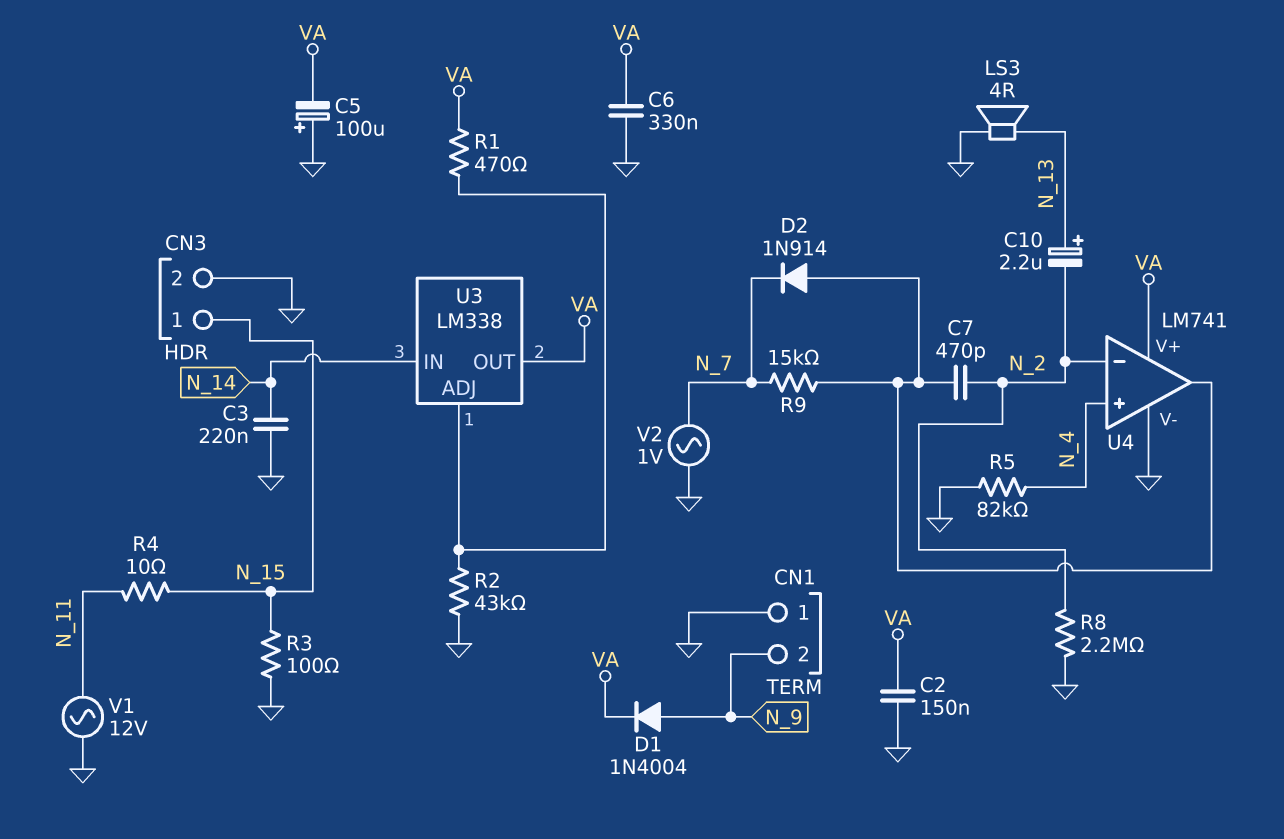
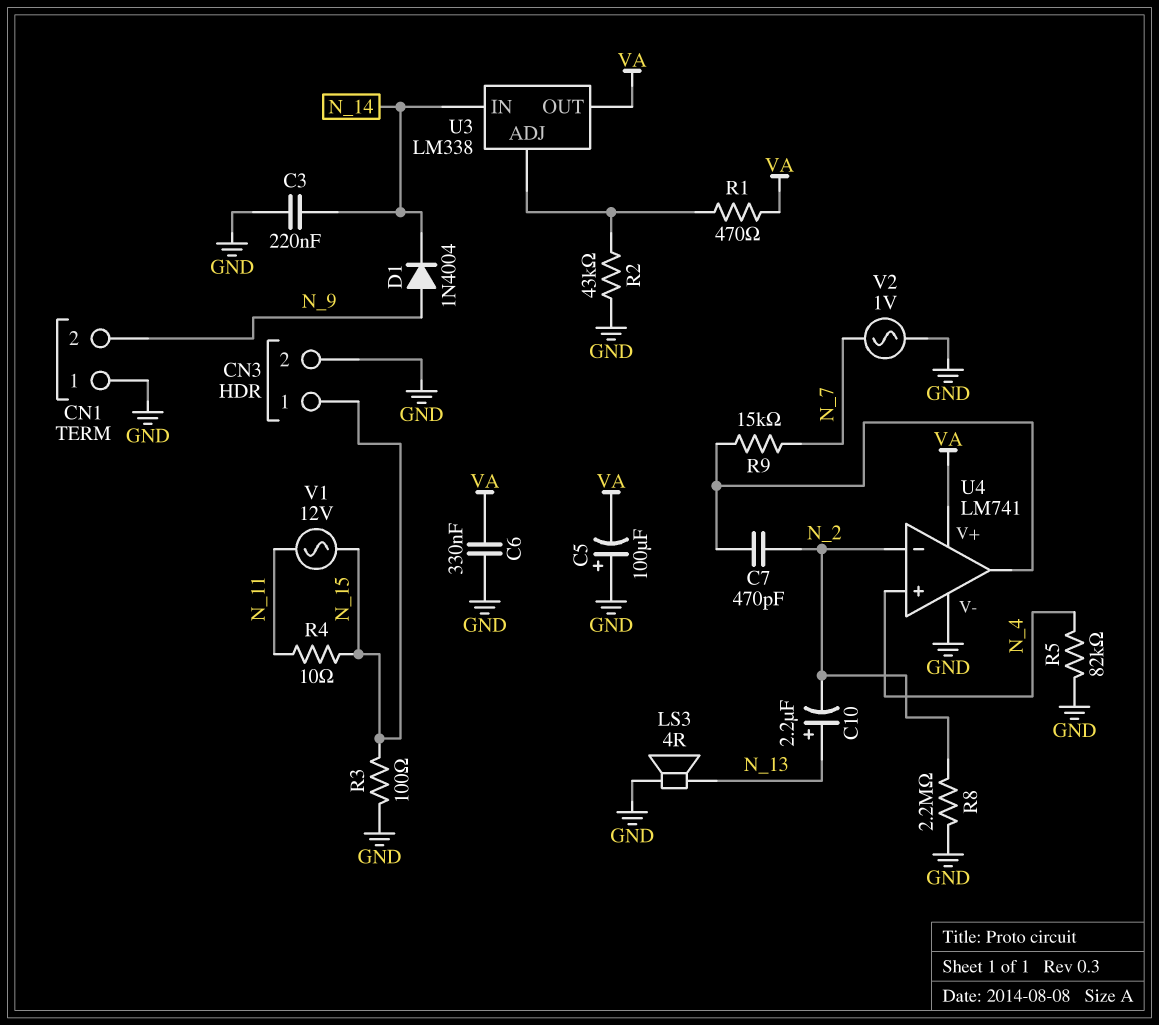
C2: 150nF (GND, VA) -> none
D1: diode 1N4004 (A N_9, K VA) -> diode 1N4004 (A N_9, K N_14)
D2: diode 1N914 (A U4/out, K N_7) -> none
V1: AC 12V (GND, N_11) -> AC 12V (N_11, N_15)

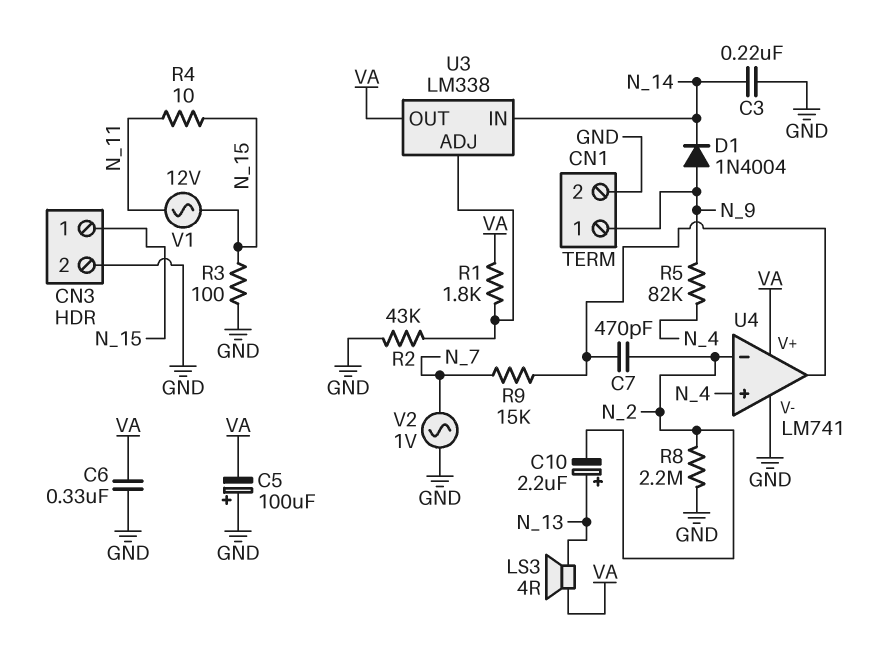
CN1 pin 1: GND -> N_9
CN1 pin 2: N_9 -> GND
LS3: speaker 4R (GND, N_13) -> speaker 4R (N_13, VA)
R1: 470 (U3/ADJ, VA) -> 1.8k (U3/ADJ, VA)
R5: 82k (GND, N_4) -> 82k (N_4, N_9)

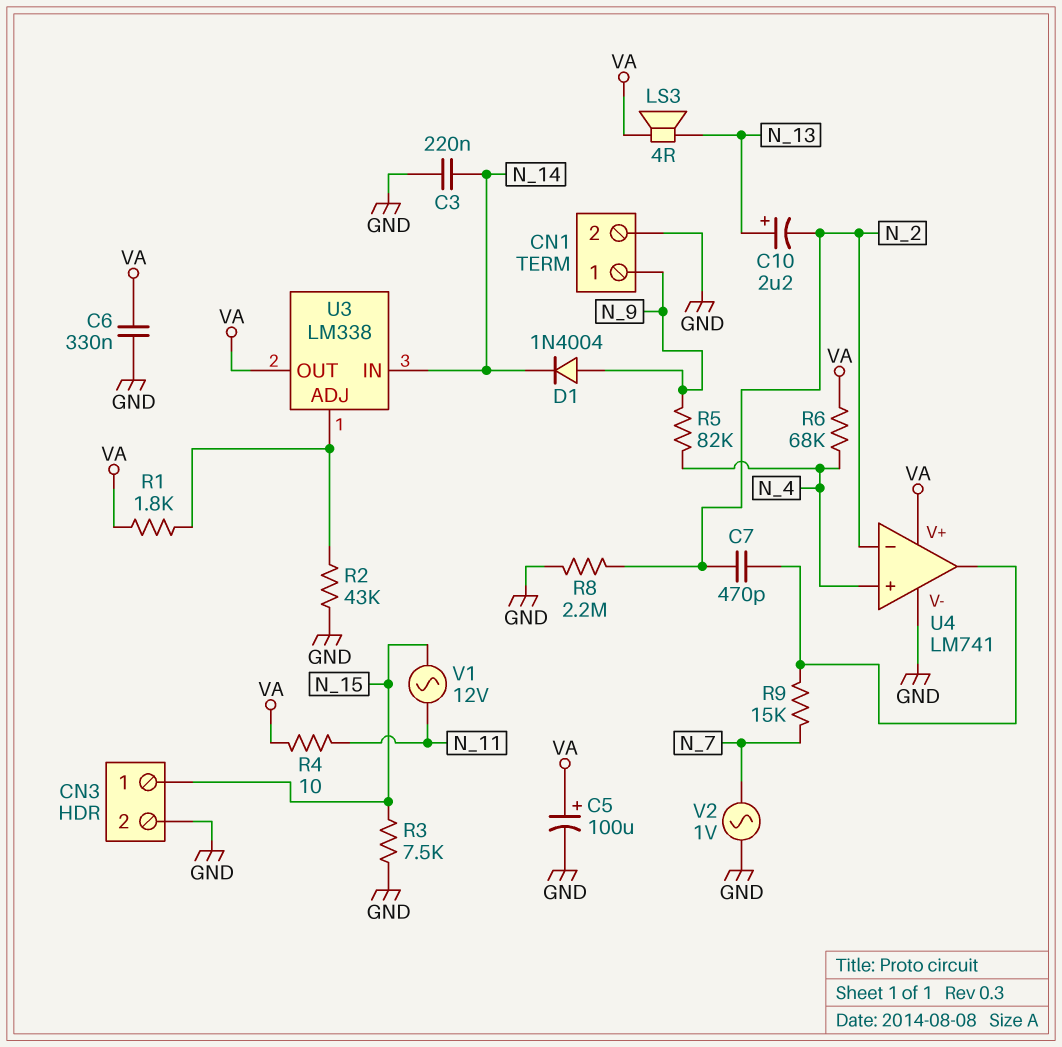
C5: 100uF (plus GND, minus VA) -> 100uF (plus VA, minus GND)
R3: 100 (GND, N_15) -> 7.5k (GND, N_15)
R4: 10 (N_11, N_15) -> 10 (N_11, VA)
R6: none -> 68k (N_4, VA)

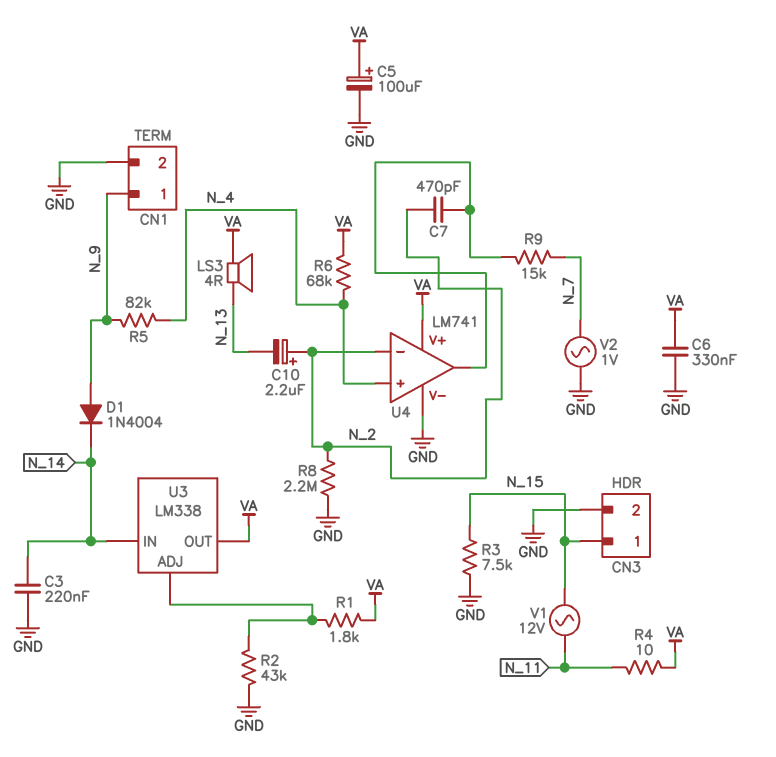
C10: 2.2uF (plus N_13, minus N_2) -> 2.2uF (plus N_2, minus N_13)

